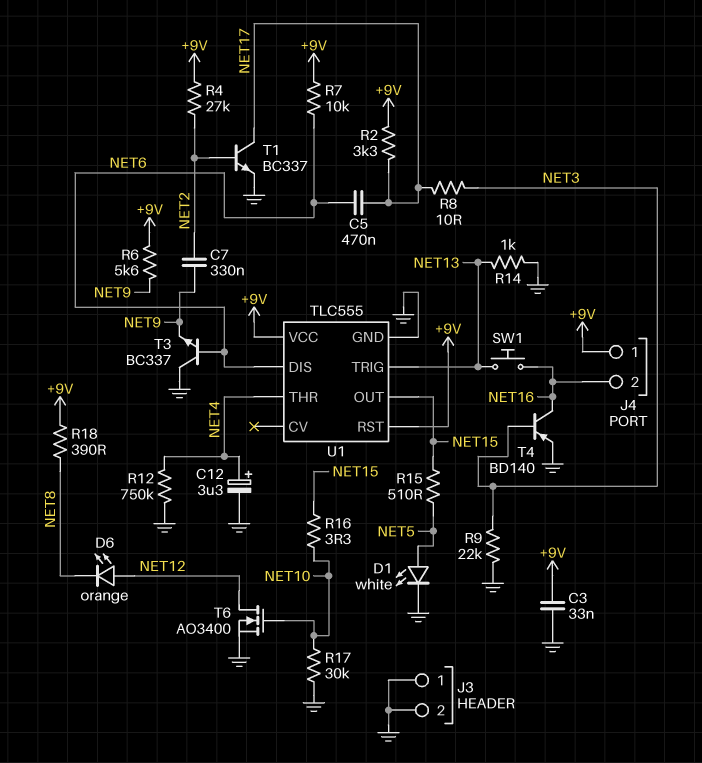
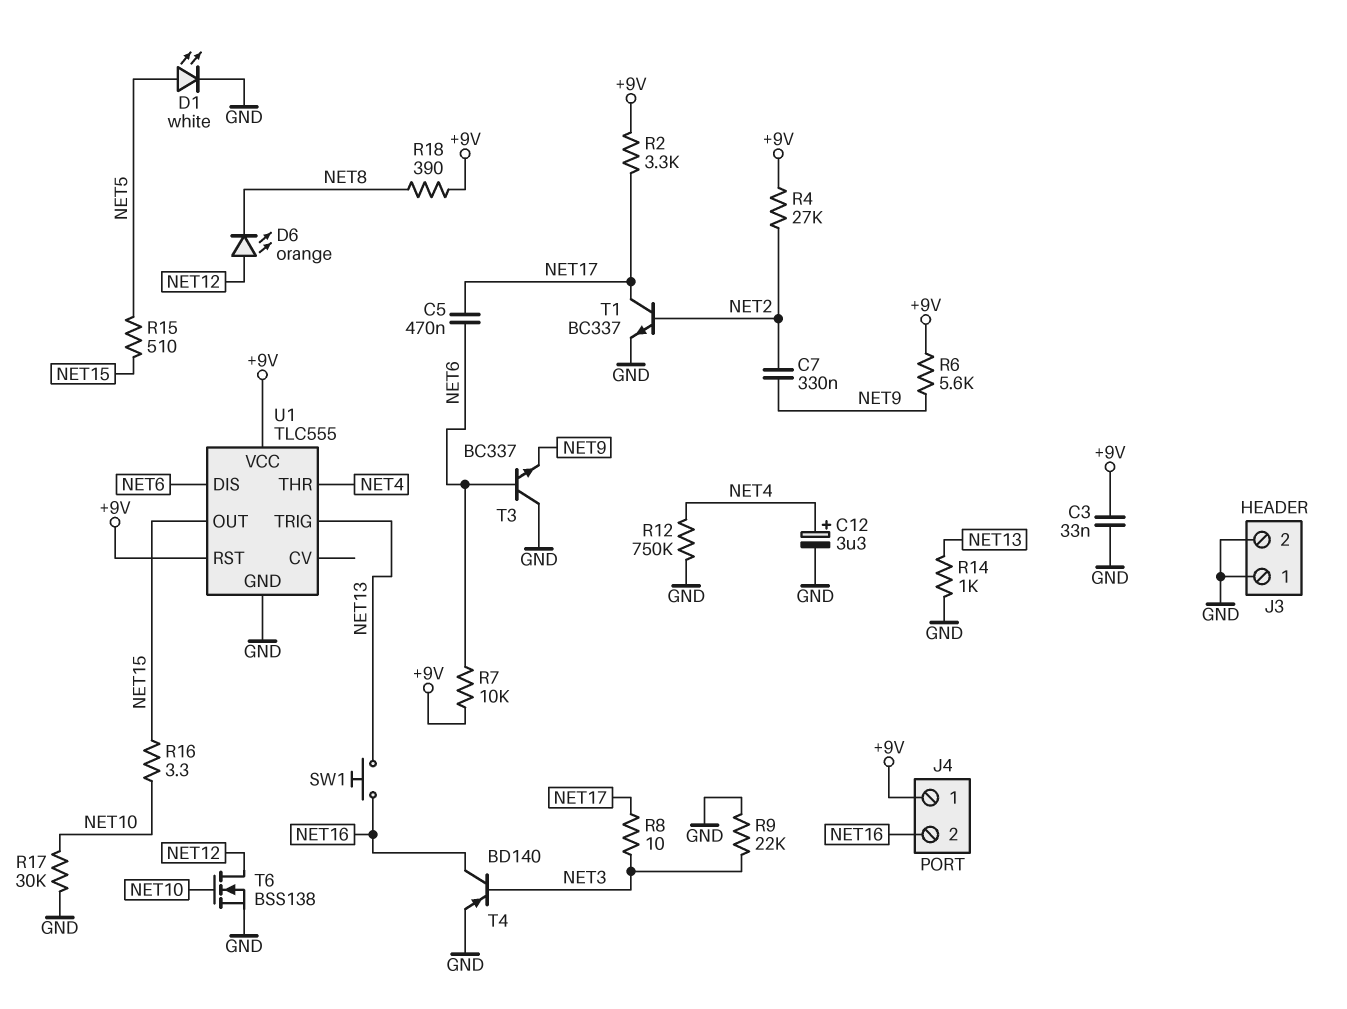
T6: NMOS AO3400 (G NET10, D NET12, S GND) -> NMOS BSS138 (G NET10, D NET12, S GND)

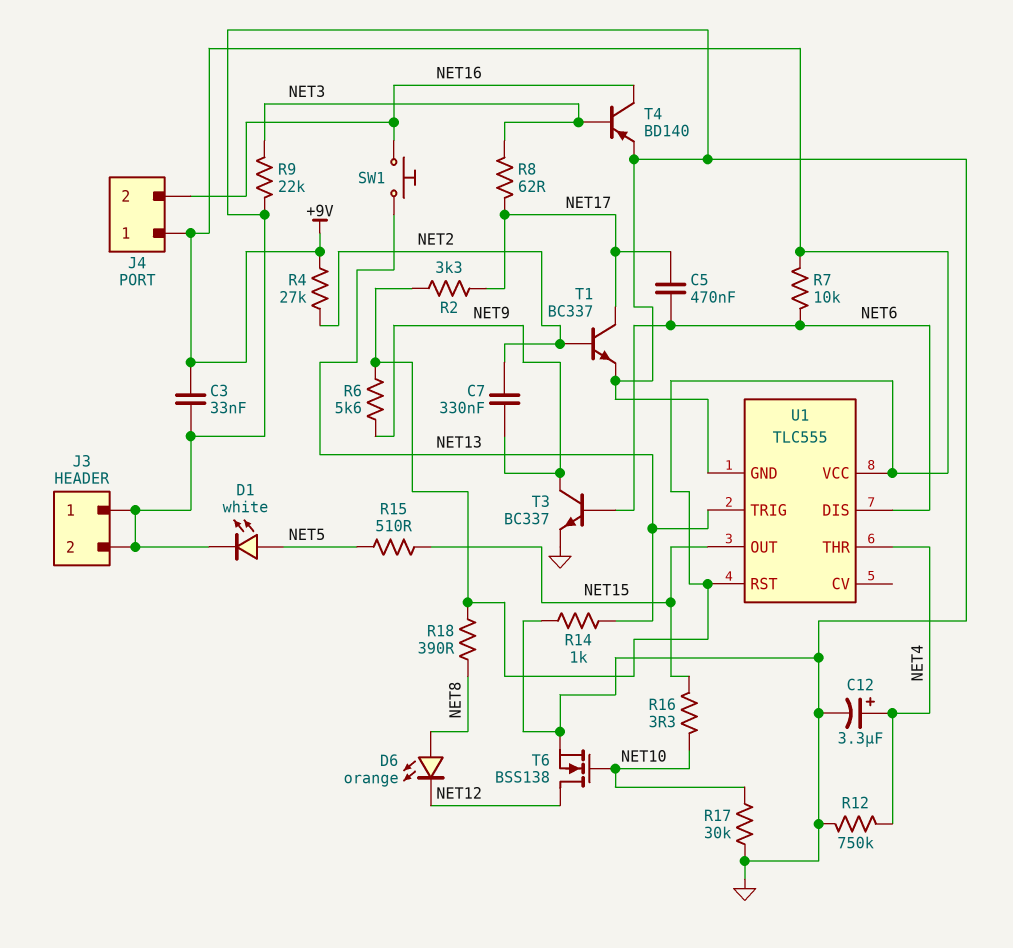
D6: LED orange (A NET12, K NET8) -> LED orange (A NET8, K NET12)
R8: 10 (NET3, NET17) -> 62 (NET3, NET17)
T3: NPN BC337 (B NET6, C GND, E NET9) -> NPN BC337 (B NET6, C NET9, E GND)

